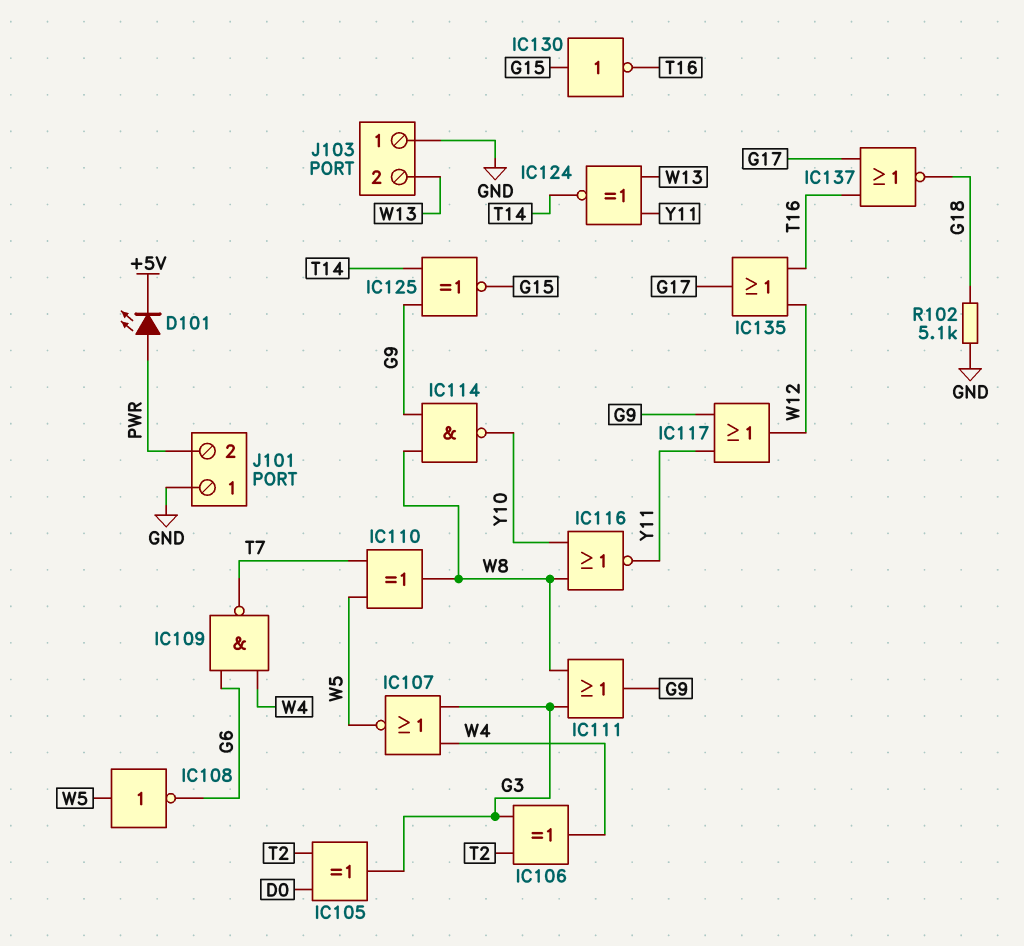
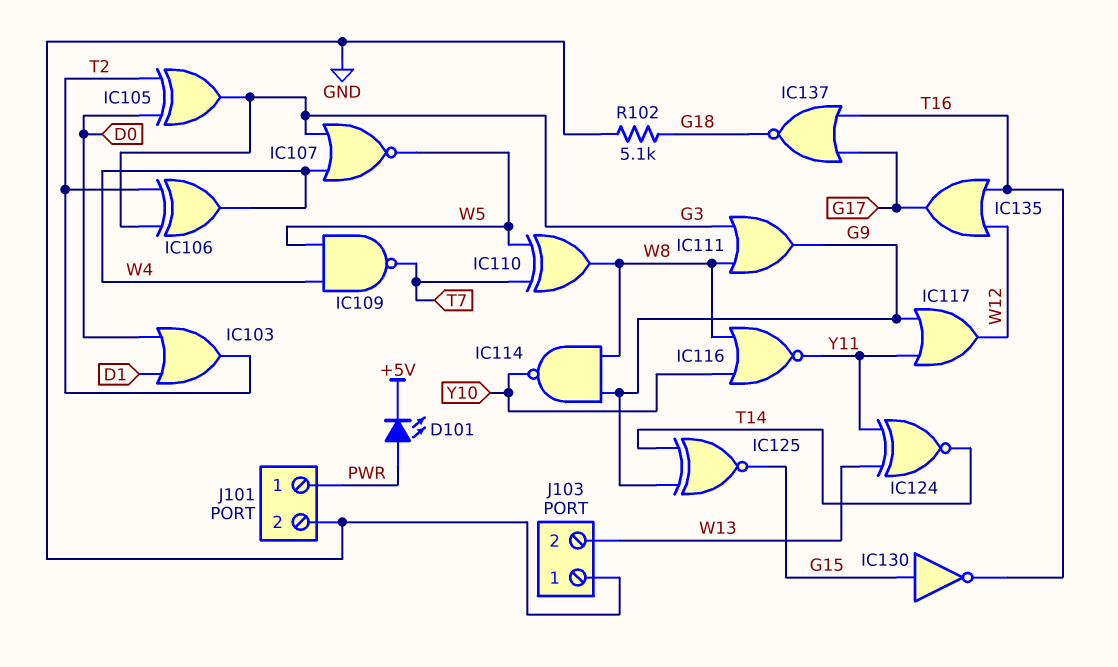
IC103: none -> OR (in D0, in D1, out T2)
IC108: NOT (in W5, out G6) -> none
IC109: NAND (in G6, in W4, out T7) -> NAND (in W4, in W5, out T7)
J101 pin 1: GND -> PWR
J101 pin 2: PWR -> GND

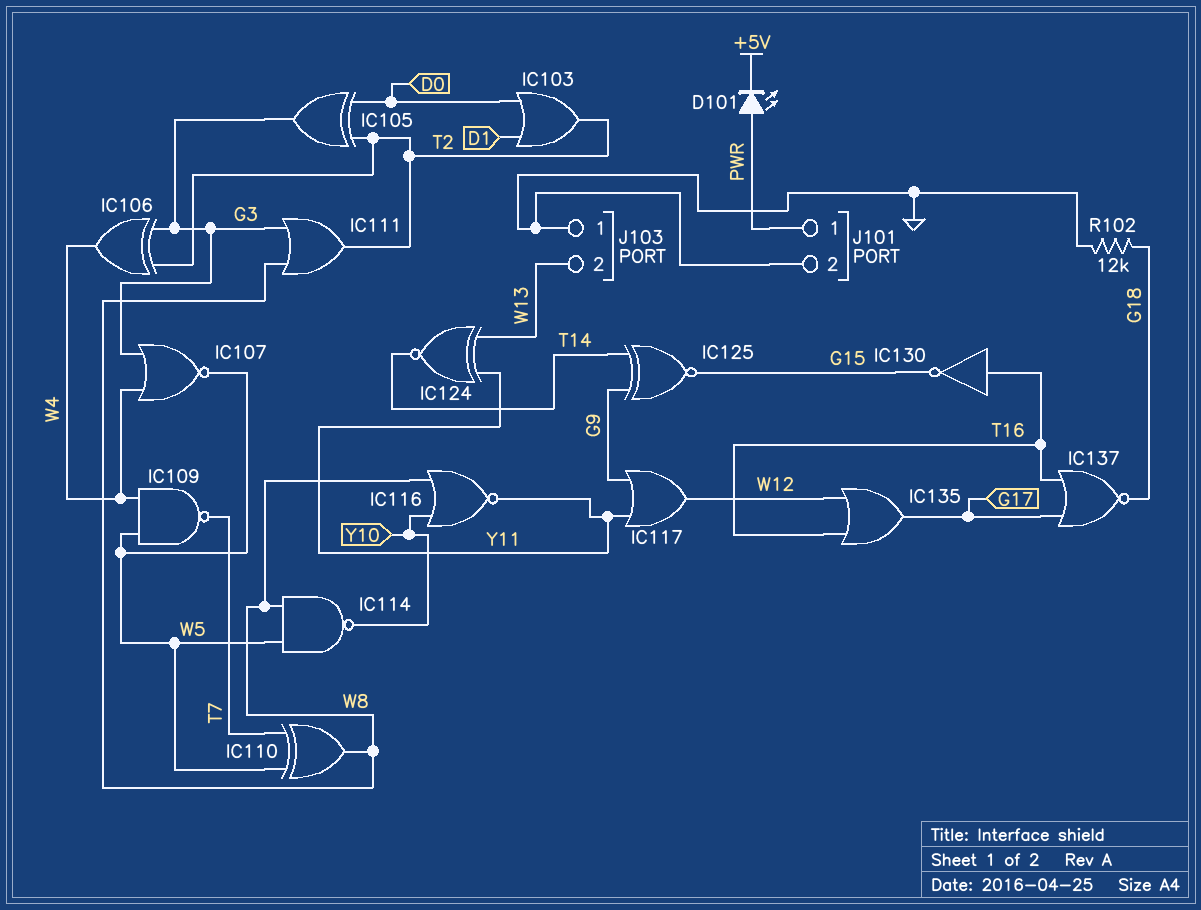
IC111: OR (in G3, in W8, out G9) -> OR (in G3, in W8, out T2)
IC114: NAND (in G9, in W8, out Y10) -> NAND (in W5, in W8, out Y10)
IC130: NOT (in G15, out T16) -> NOT (in T16, out G15)
R102: 5.1k (G18, GND) -> 12k (G18, GND)

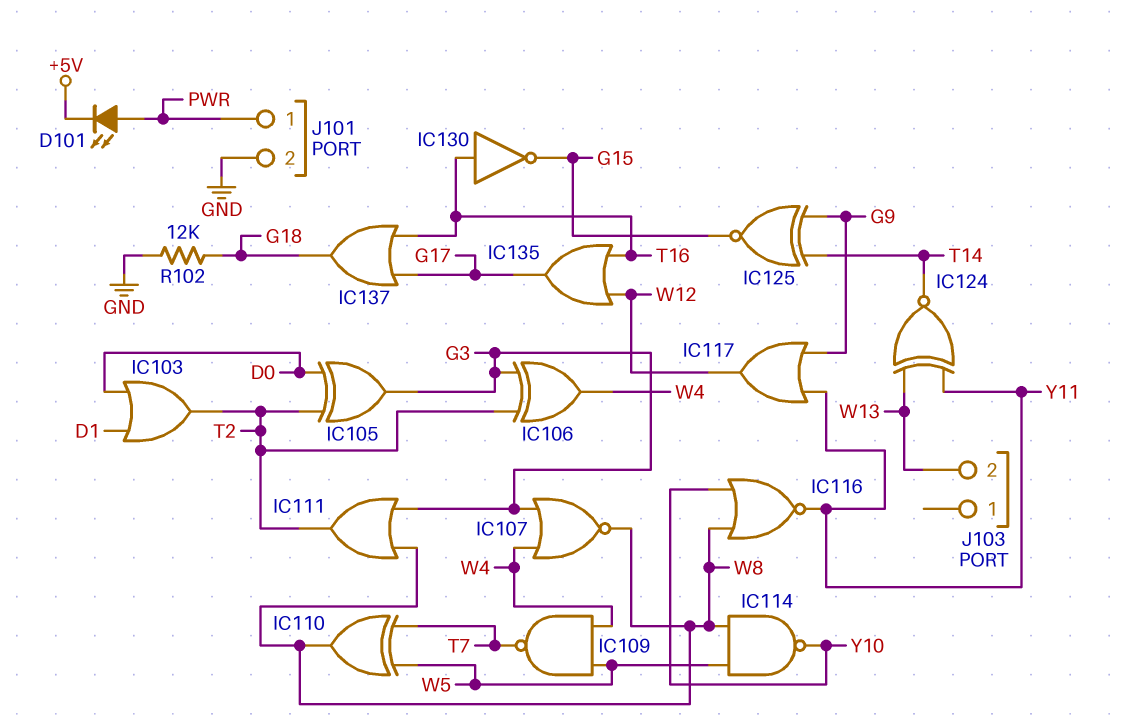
IC107: NOR (in G3, in W4, out W5) -> NOR (in G3, in W4, out W8)
IC137: NOR (in G17, in T16, out G18) -> OR (in G17, in T16, out G18)
J103 pin 1: GND -> none

